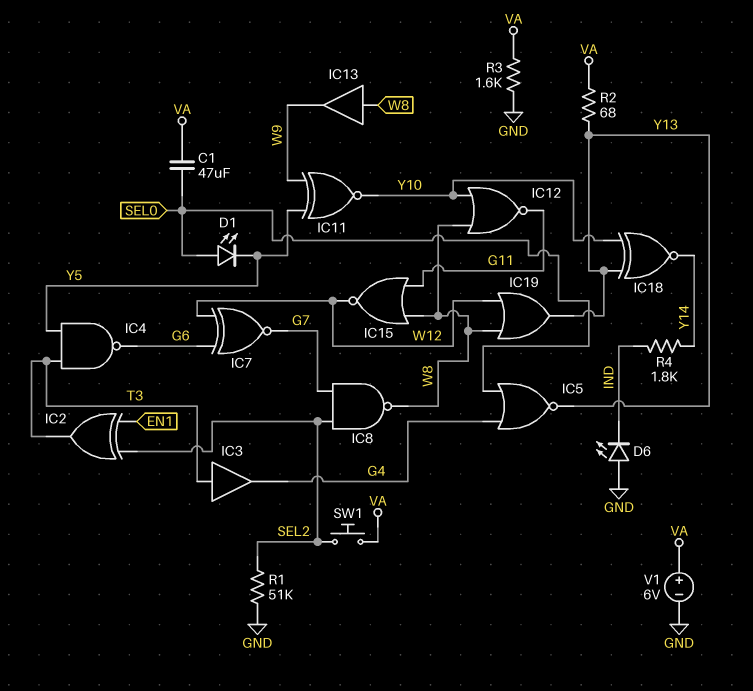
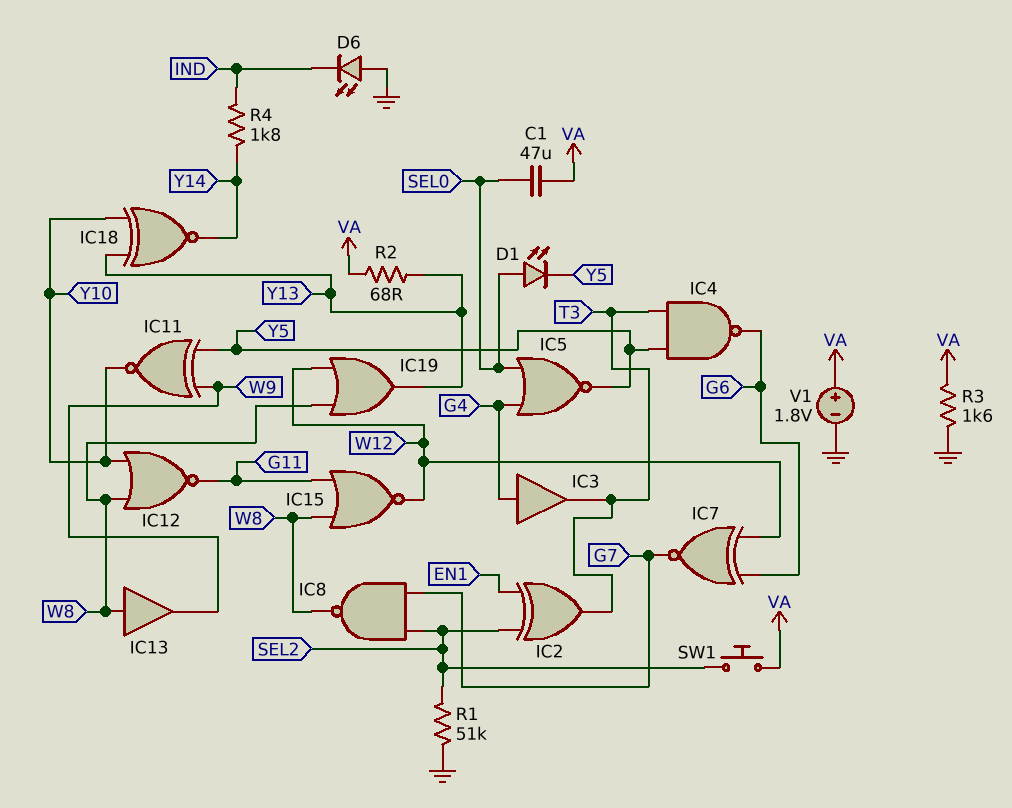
IC3: buffer (in T3, out G4) -> buffer (in G4, out T3)
IC5: NOR (in G4, in SEL0, out Y13) -> NOR (in G4, in SEL0, out Y5)
V1: 6V (plus VA, minus GND) -> 1.8V (plus VA, minus GND)

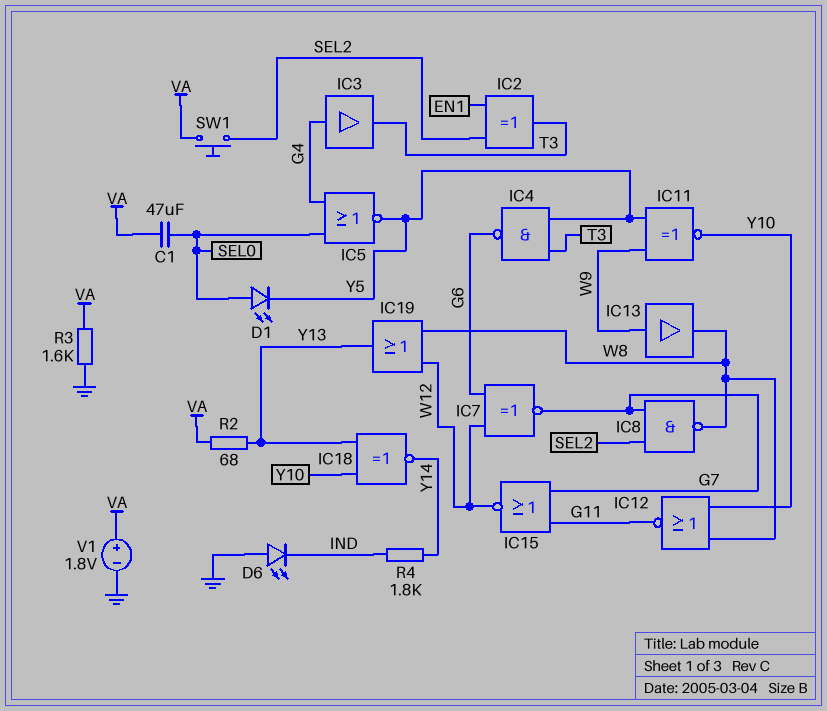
IC13: buffer (in W8, out W9) -> buffer (in W9, out W8)
IC15: NOR (in G11, in W8, out W12) -> NOR (in G7, in G11, out W12)
R1: 51k (GND, SEL2) -> none

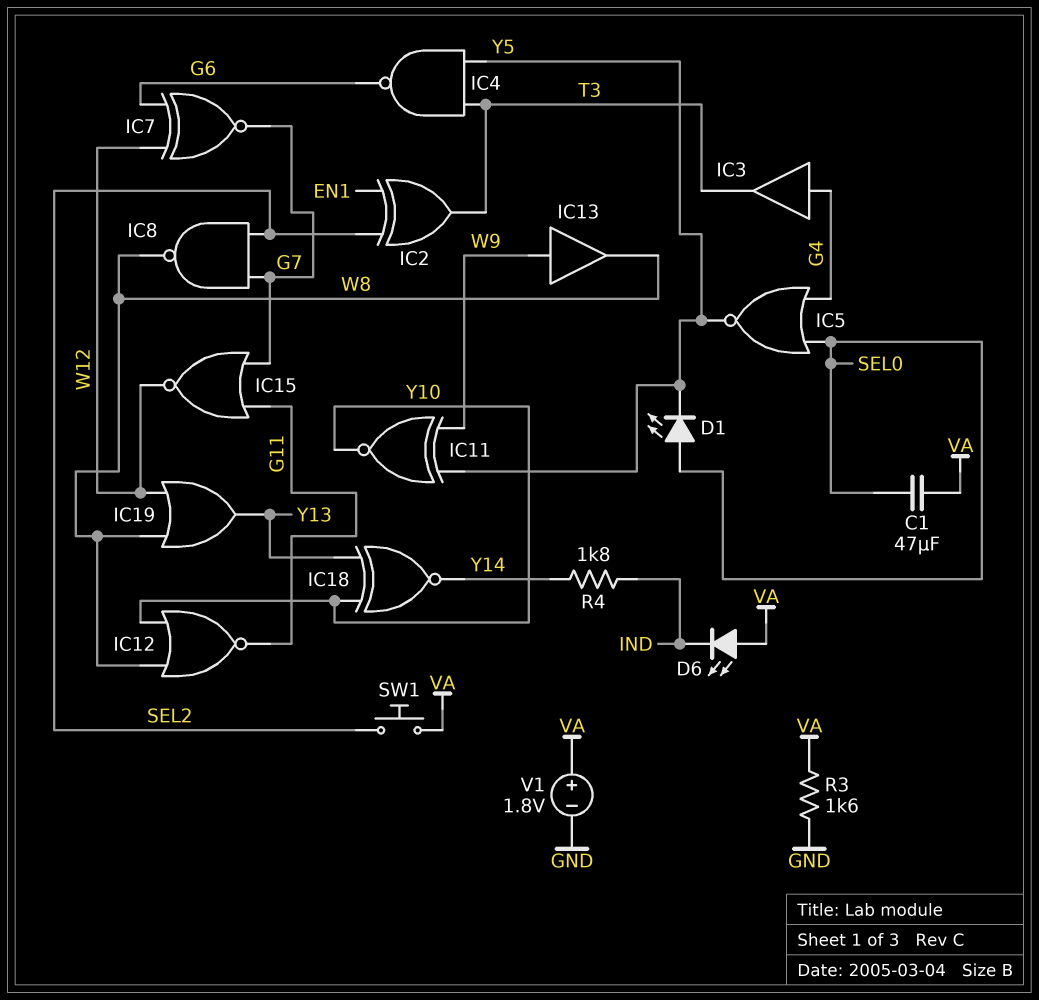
D6: LED (A GND, K IND) -> LED (A VA, K IND)
R2: 68 (VA, Y13) -> none

